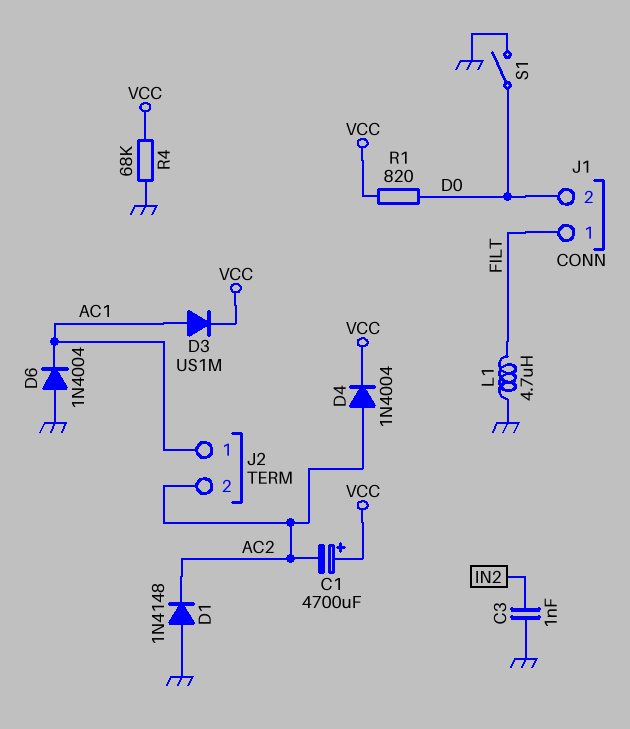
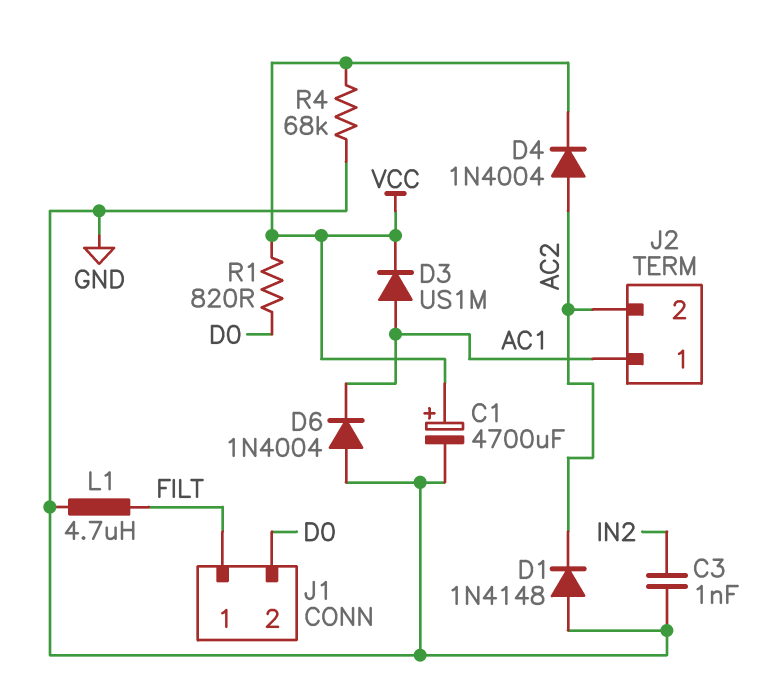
C1: 4700uF (plus VCC, minus AC2) -> 4700uF (plus VCC, minus GND)
S1: switch (D0, GND) -> none

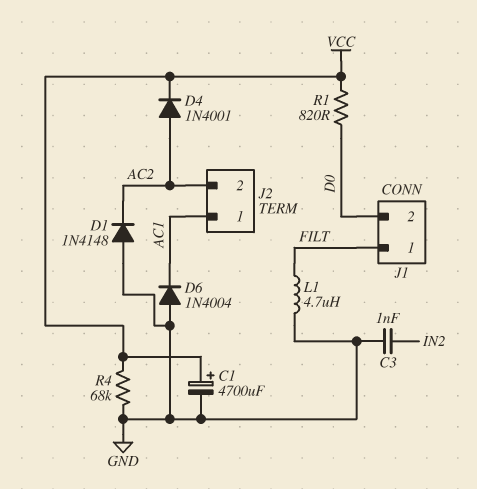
D3: diode US1M (A AC1, K VCC) -> none
D4: diode 1N4004 (A AC2, K VCC) -> diode 1N4001 (A AC2, K VCC)

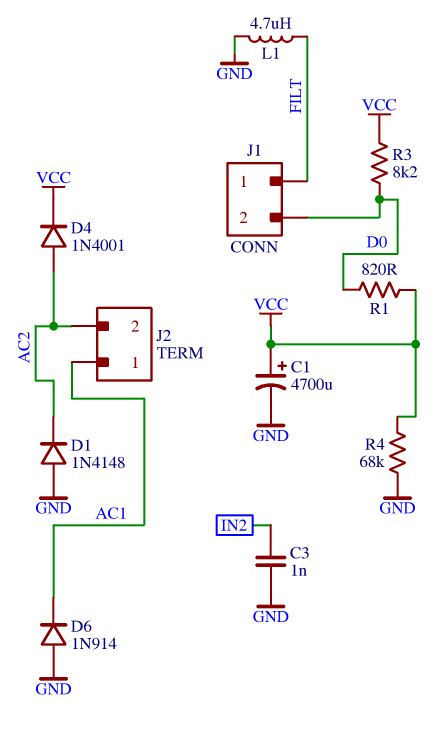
D6: diode 1N4004 (A GND, K AC1) -> diode 1N914 (A GND, K AC1)
R3: none -> 8.2k (D0, VCC)

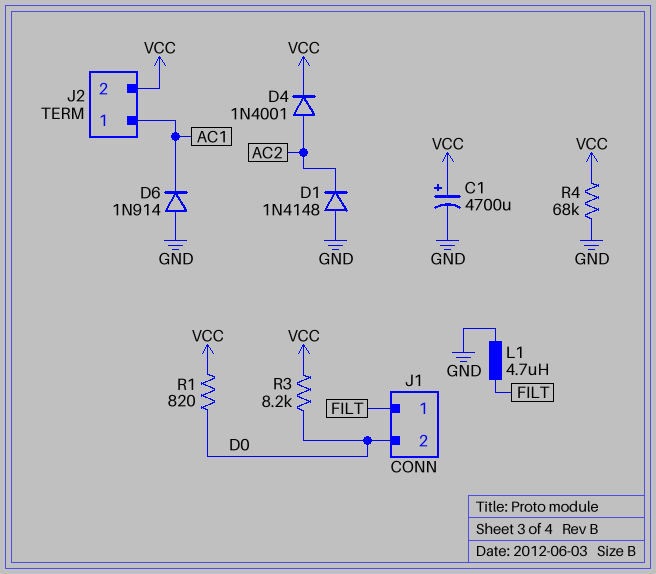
C3: 1nF (GND, IN2) -> none
J2 pin 2: AC2 -> VCC

